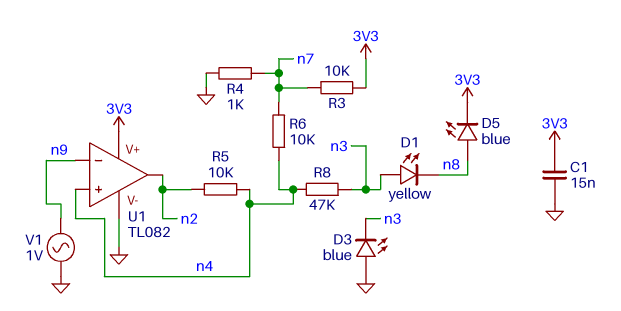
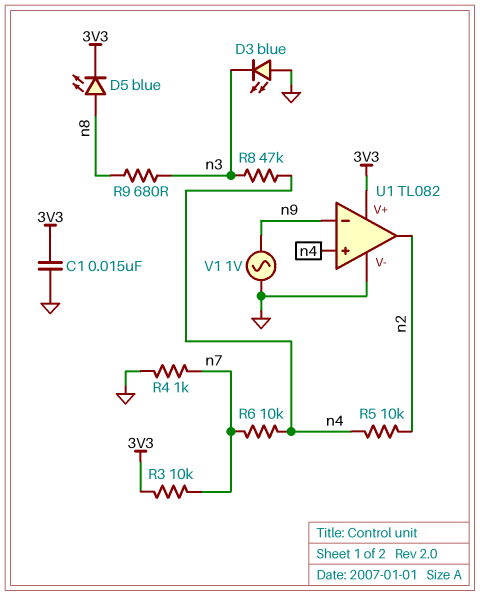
D1: LED yellow (A n3, K n8) -> none
R9: none -> 680 (n3, n8)

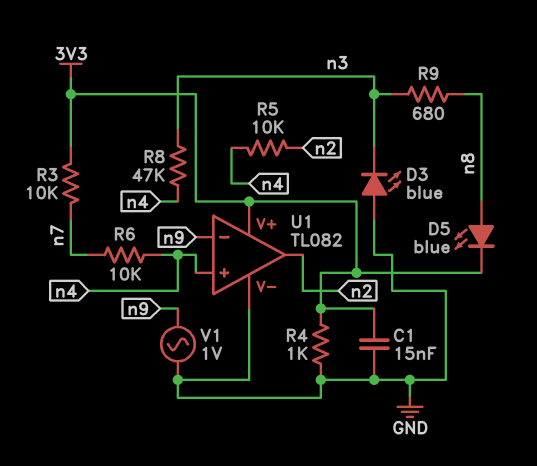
R4: 1k (GND, n7) -> 1k (3V3, GND)

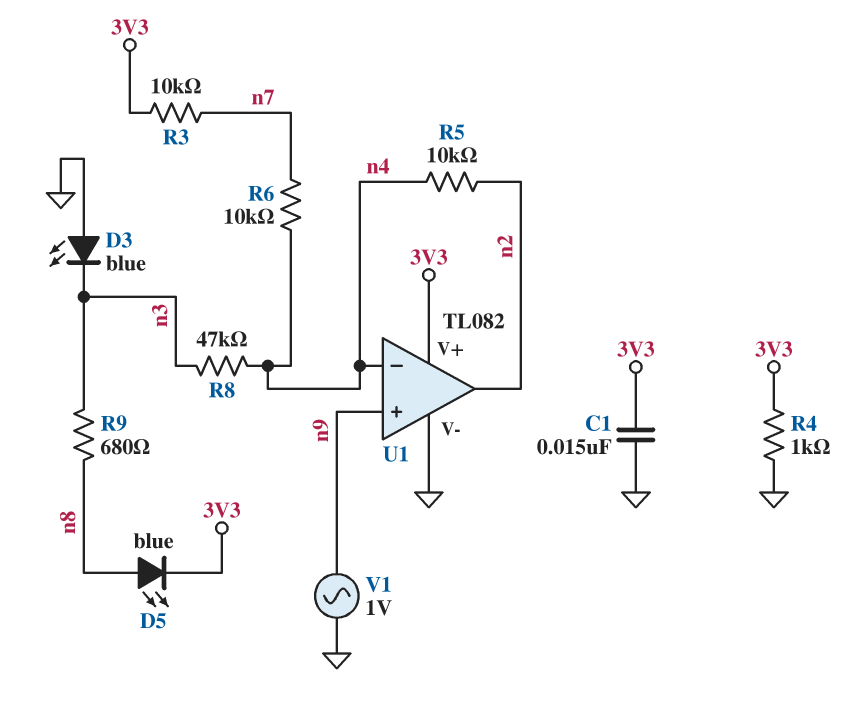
U1 pin in+: n4 -> n9
U1 pin in-: n9 -> n4

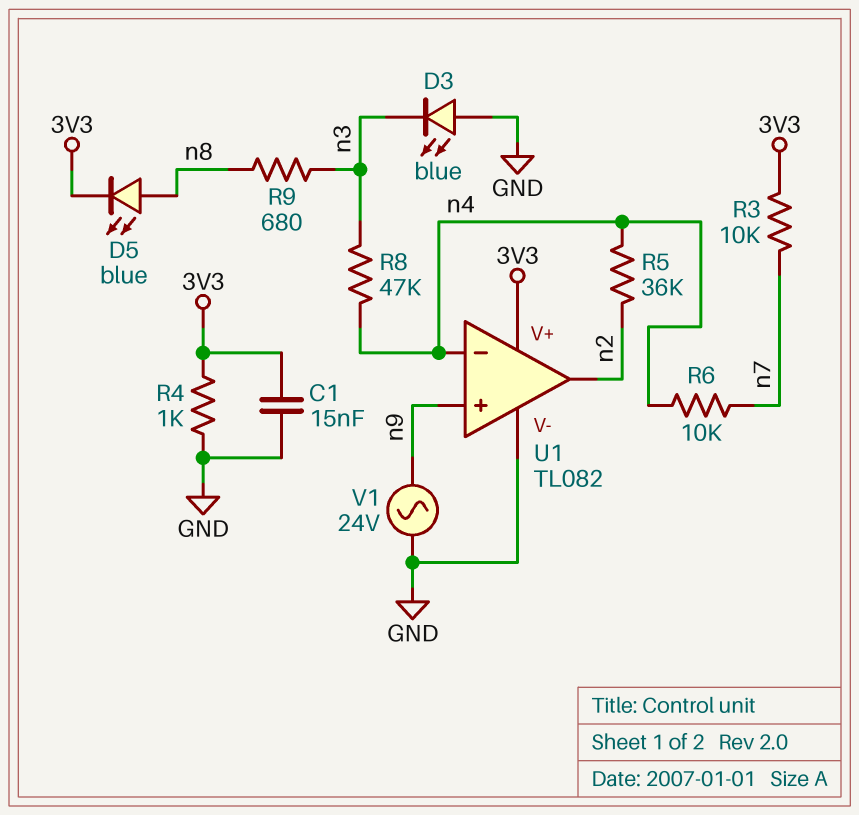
R5: 10k (n2, n4) -> 36k (n2, n4)
V1: AC 1V (GND, n9) -> AC 24V (GND, n9)

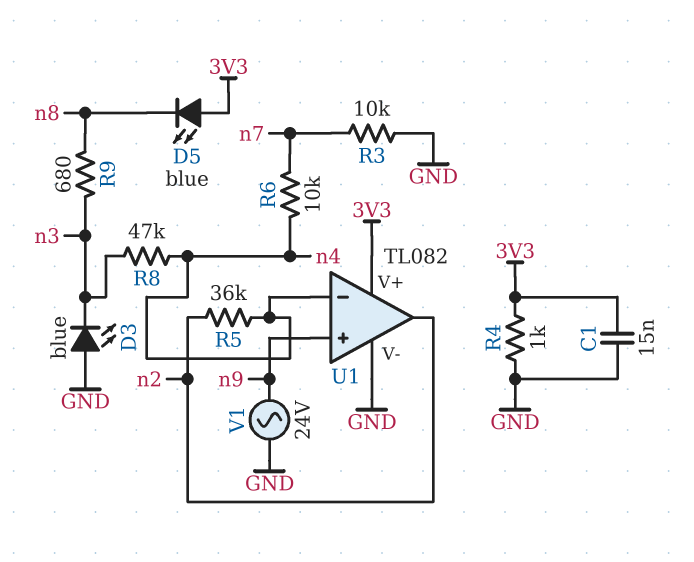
D5: LED blue (A n8, K 3V3) -> LED blue (A 3V3, K n8)
R3: 10k (3V3, n7) -> 10k (GND, n7)

